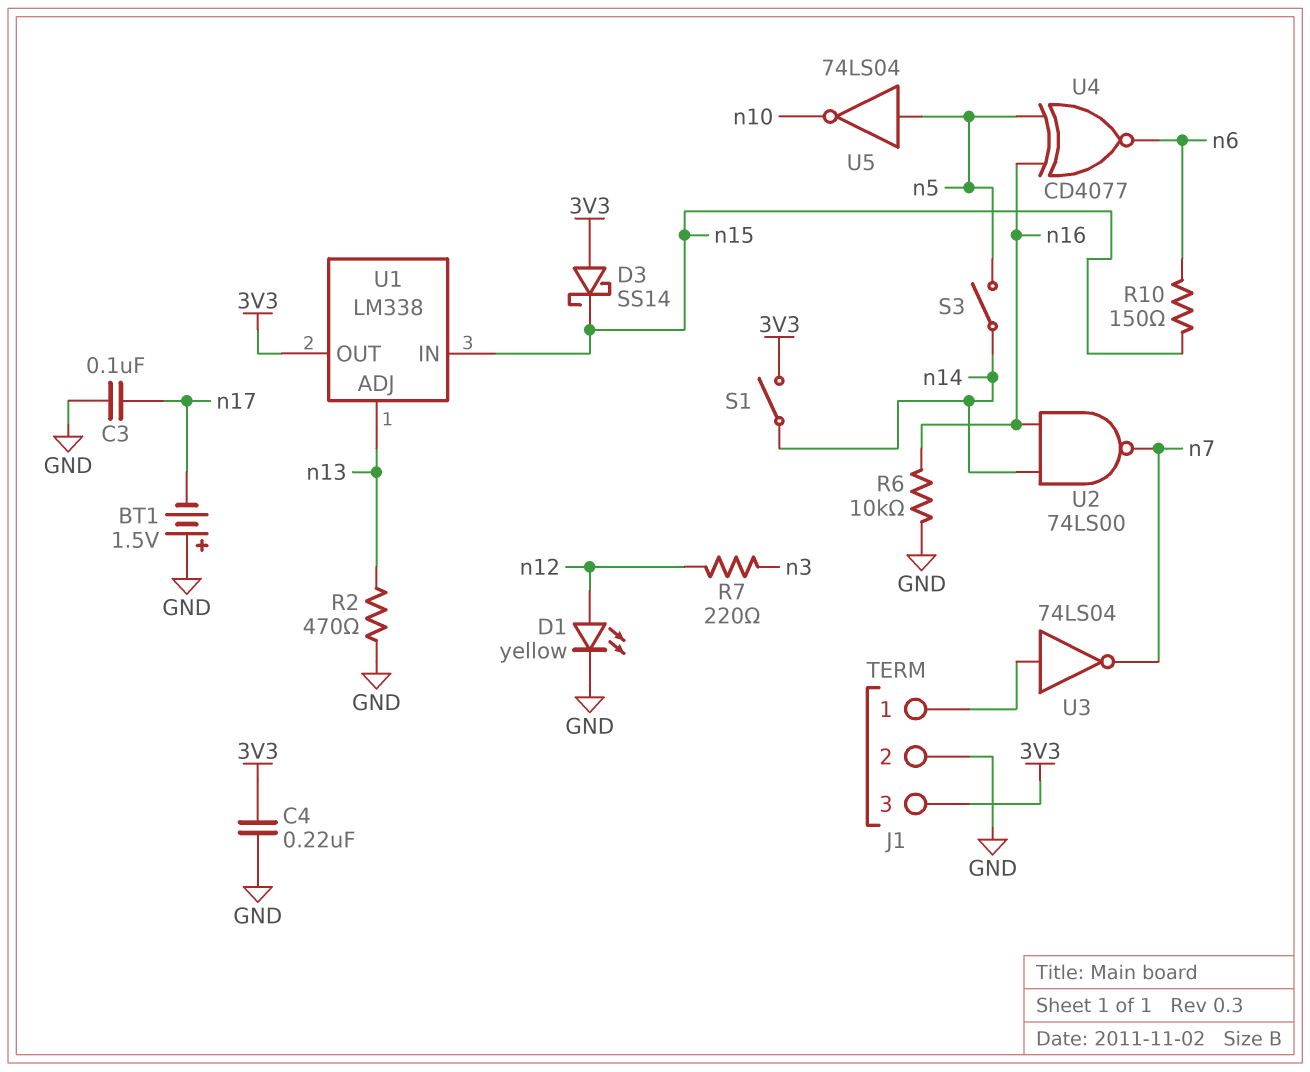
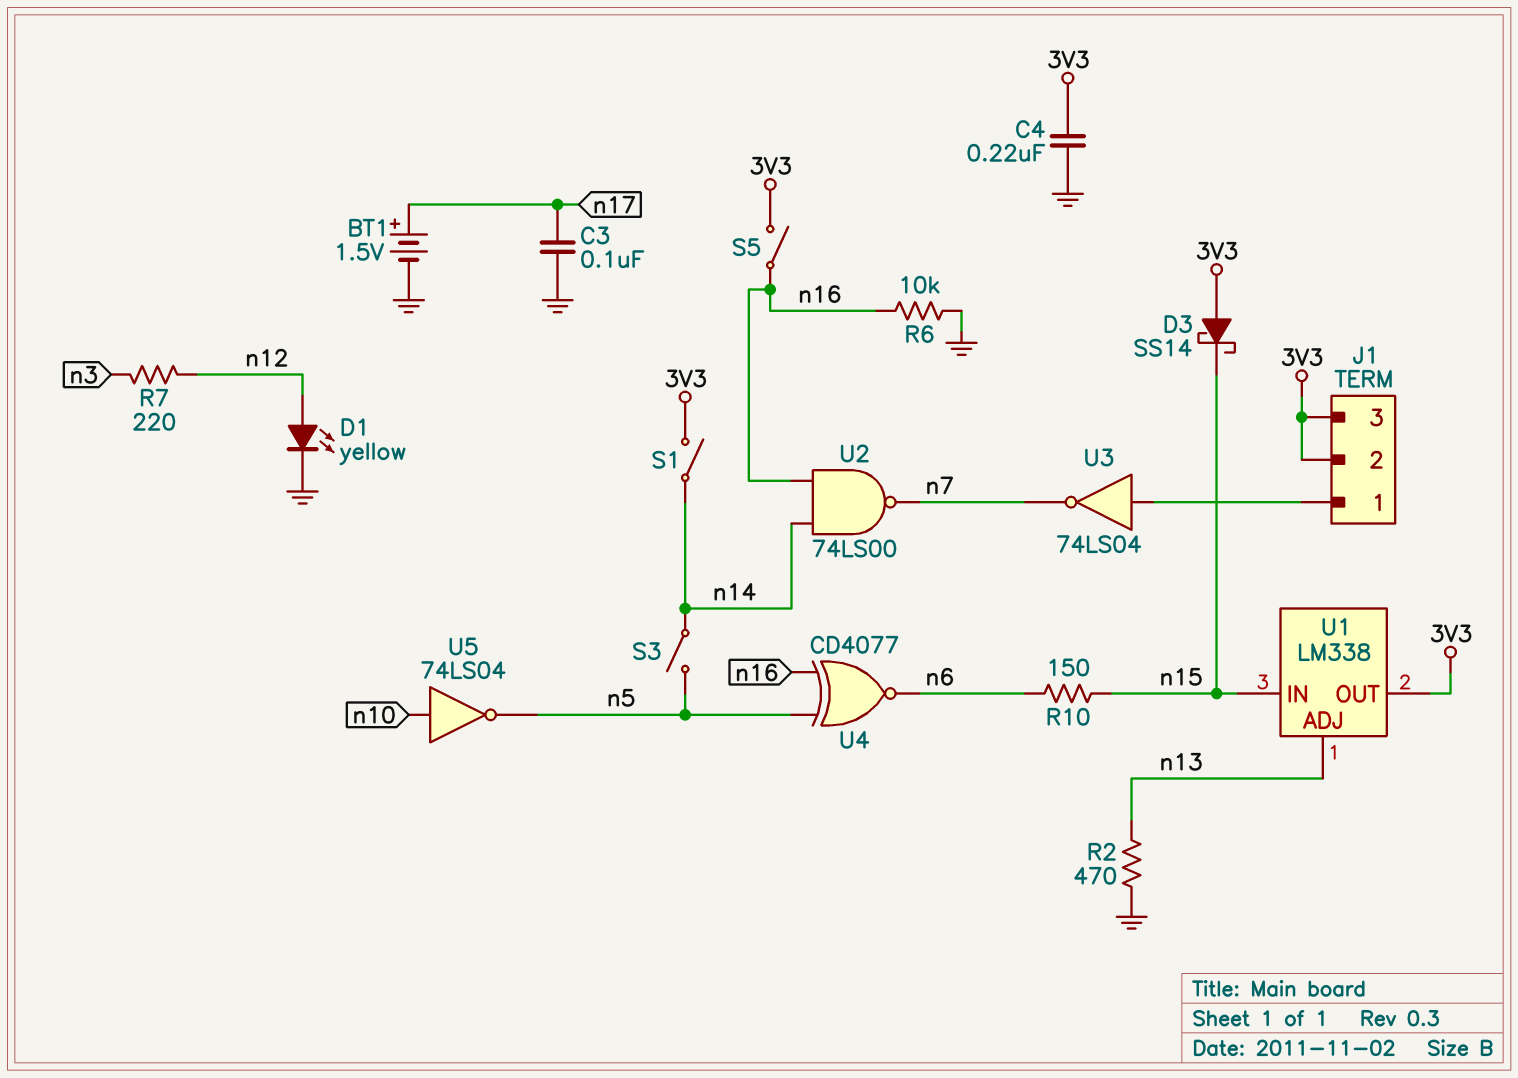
BT1: 1.5V (plus GND, minus n17) -> 1.5V (plus n17, minus GND)
J1 pin 2: GND -> 3V3
S5: none -> switch (3V3, n16)
U5: NOT 74LS04 (in n5, out n10) -> NOT 74LS04 (in n10, out n5)

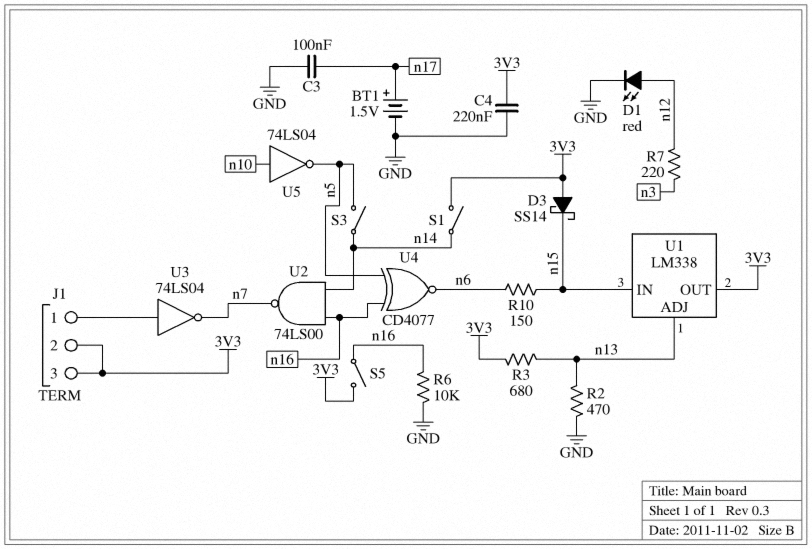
D1: LED yellow (A n12, K GND) -> LED red (A n12, K GND)
R3: none -> 680 (3V3, n13)

